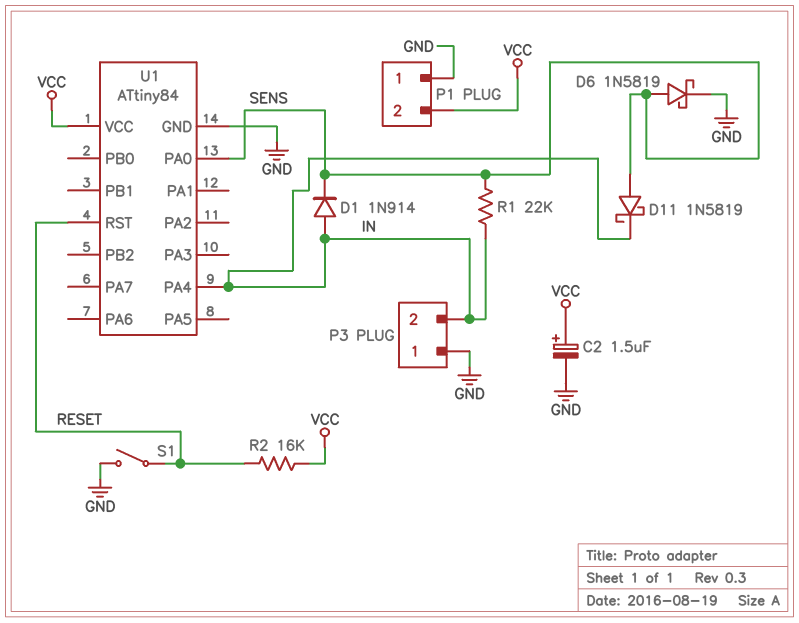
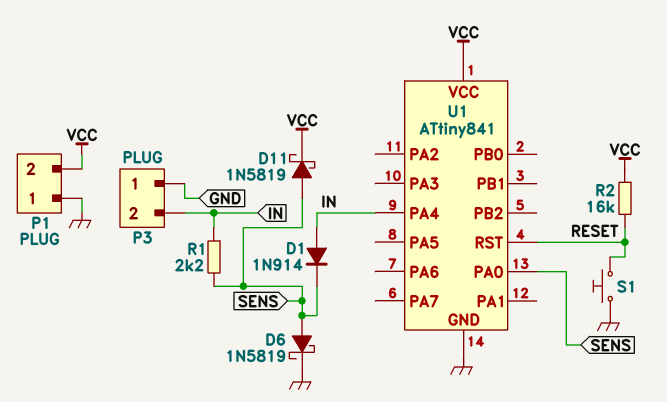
C2: 1.5uF (plus VCC, minus GND) -> none
D11: schottky 1N5819 (A SENS, K IN) -> schottky 1N5819 (A SENS, K VCC)
R1: 22k (IN, SENS) -> 2.2k (IN, SENS)
S1: switch (GND, RESET) -> button (GND, RESET)
U1: ATtiny84 -> ATtiny841

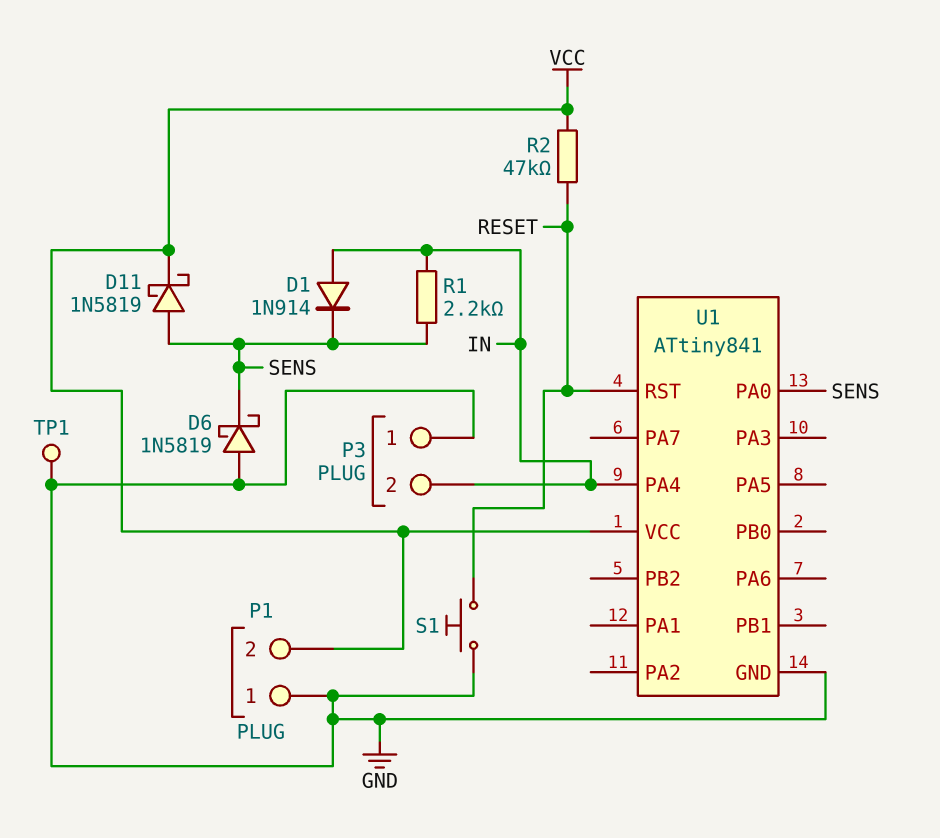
D6: schottky 1N5819 (A SENS, K GND) -> schottky 1N5819 (A GND, K SENS)
R2: 16k (RESET, VCC) -> 47k (RESET, VCC)
TP1: none -> test point (GND)

